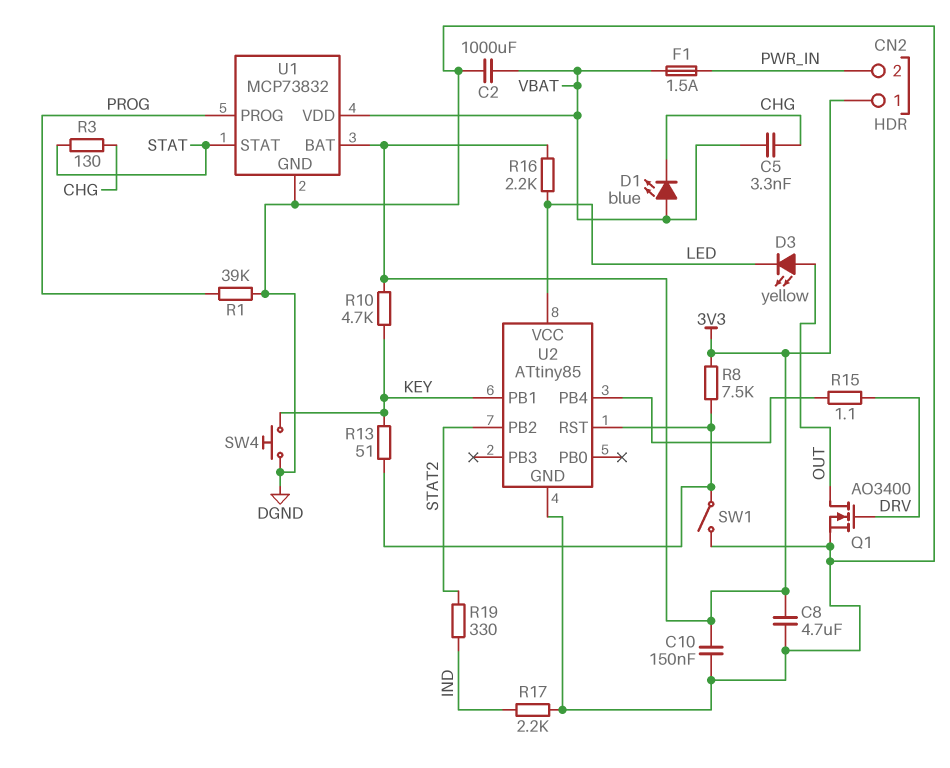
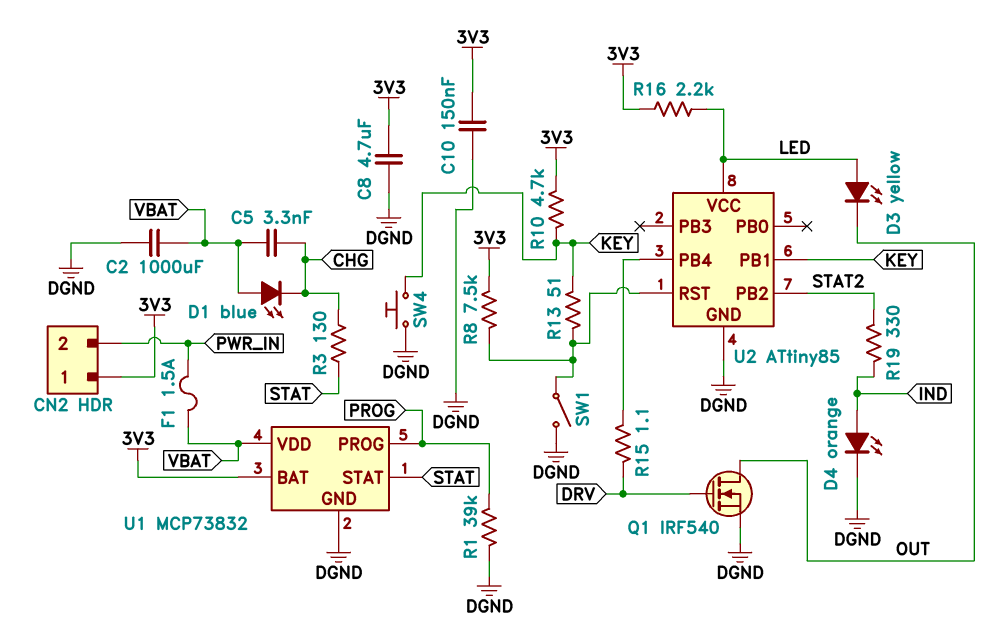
D3: LED yellow (A OUT, K LED) -> LED yellow (A LED, K OUT)
D4: none -> LED orange (A IND, K DGND)
Q1: NMOS AO3400 (G DRV, D OUT, S DGND) -> NMOS IRF540 (G DRV, D OUT, S DGND)
R17: 2.2k (DGND, IND) -> none

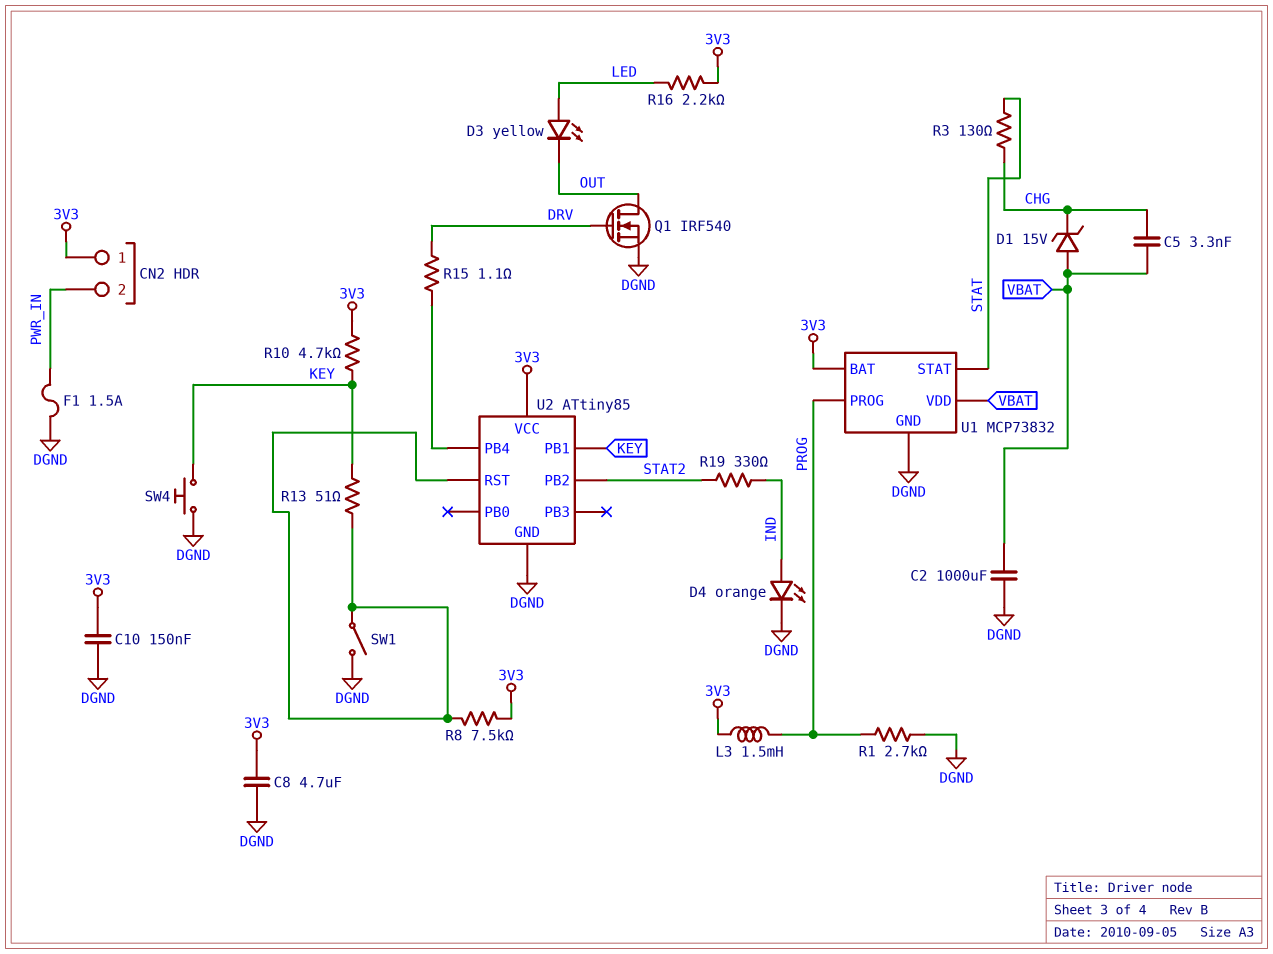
D1: LED blue (A VBAT, K CHG) -> zener 15V (A VBAT, K CHG)
F1: 1.5A (PWR_IN, VBAT) -> 1.5A (DGND, PWR_IN)
L3: none -> 1.5mH (3V3, PROG)
R1: 39k (DGND, PROG) -> 2.7k (DGND, PROG)
U2 pin VCC: LED -> 3V3

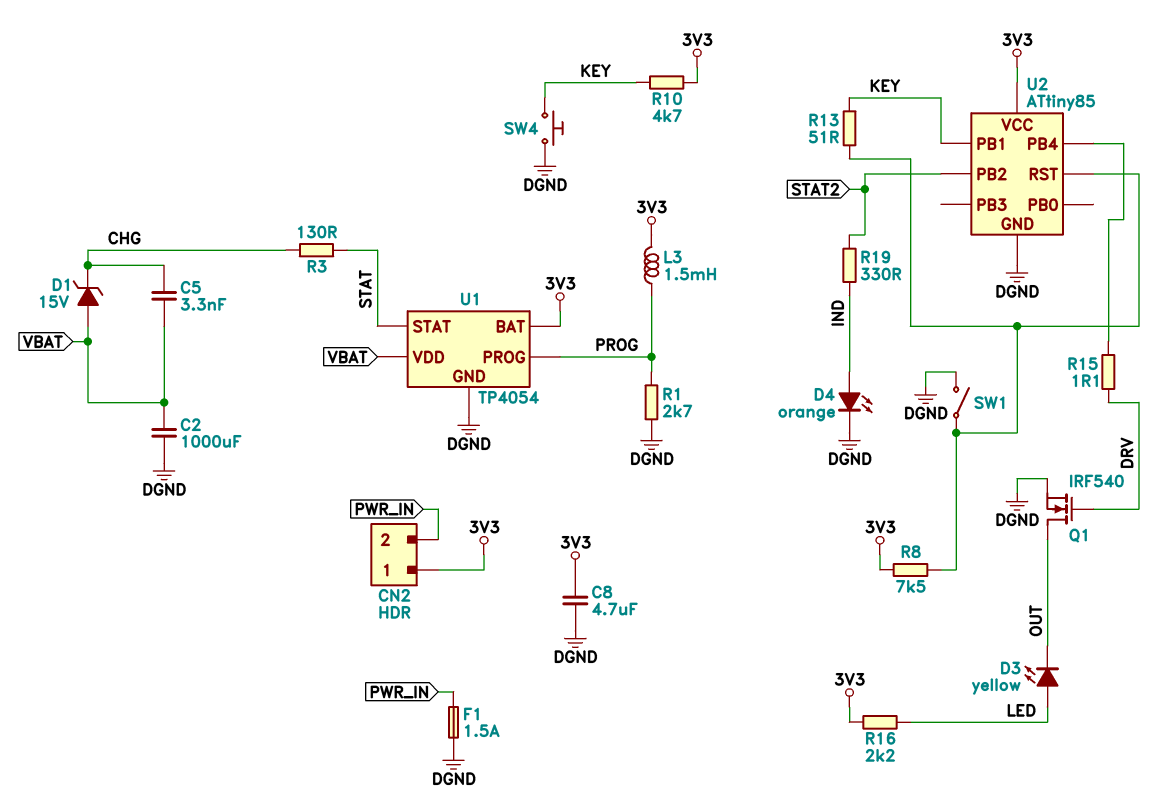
C10: 150nF (3V3, DGND) -> none
U1: MCP73832 -> TP4054

